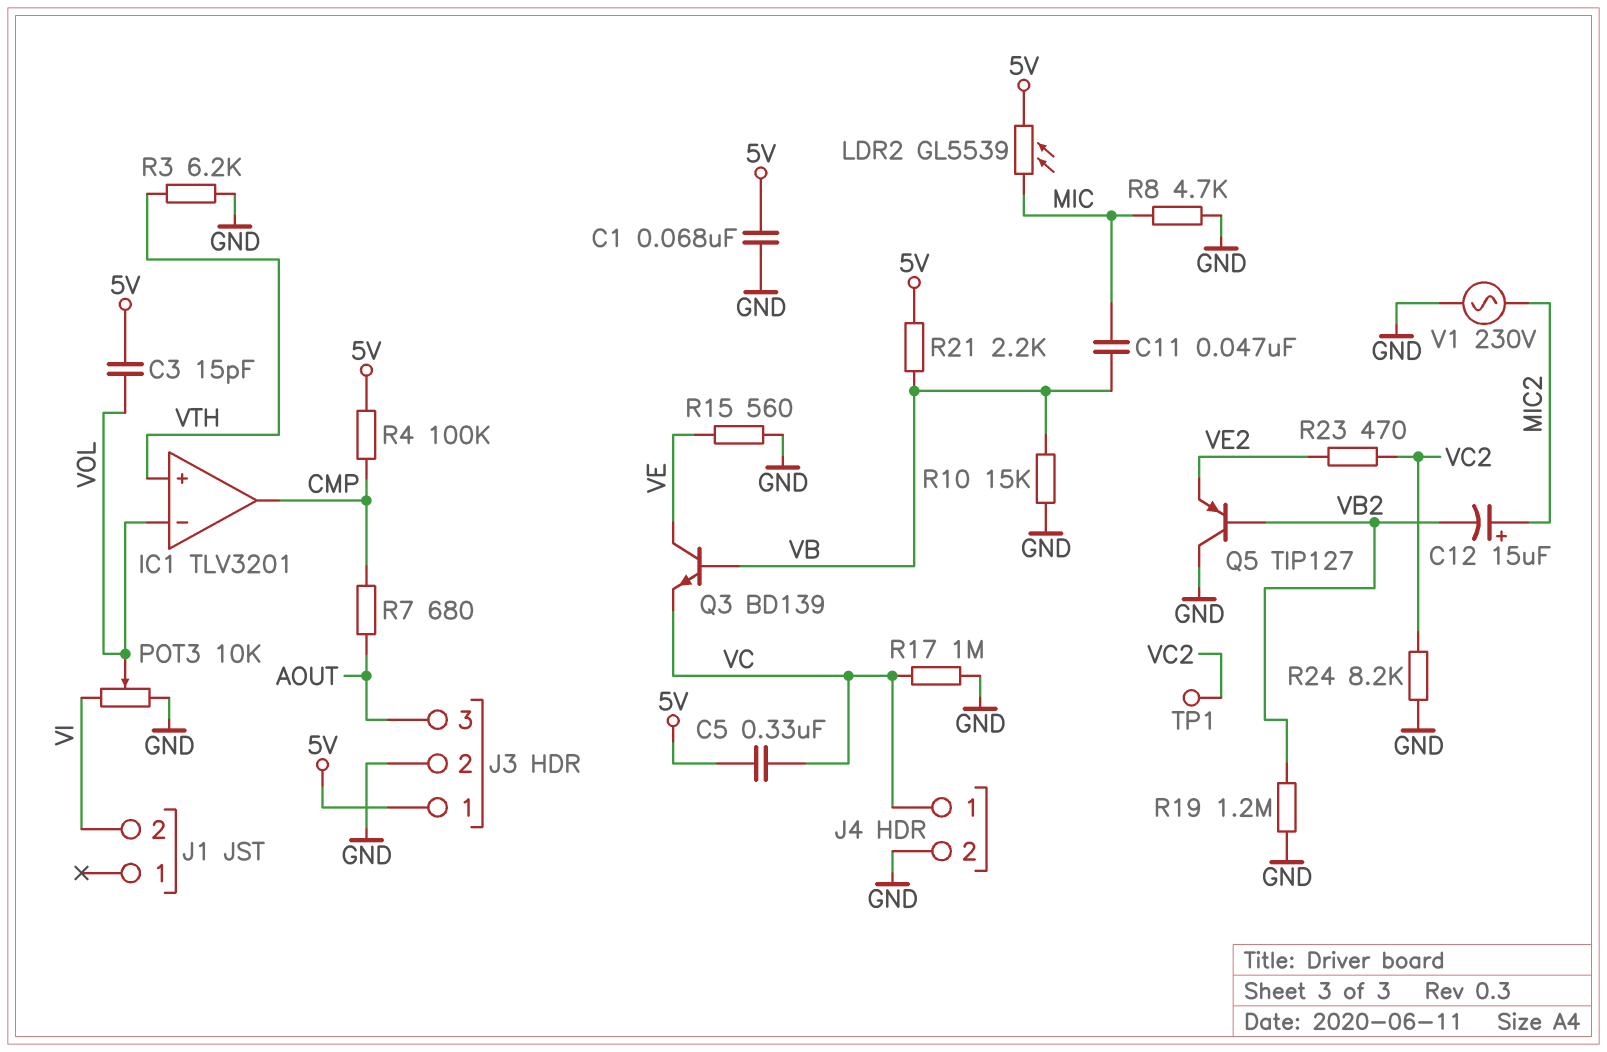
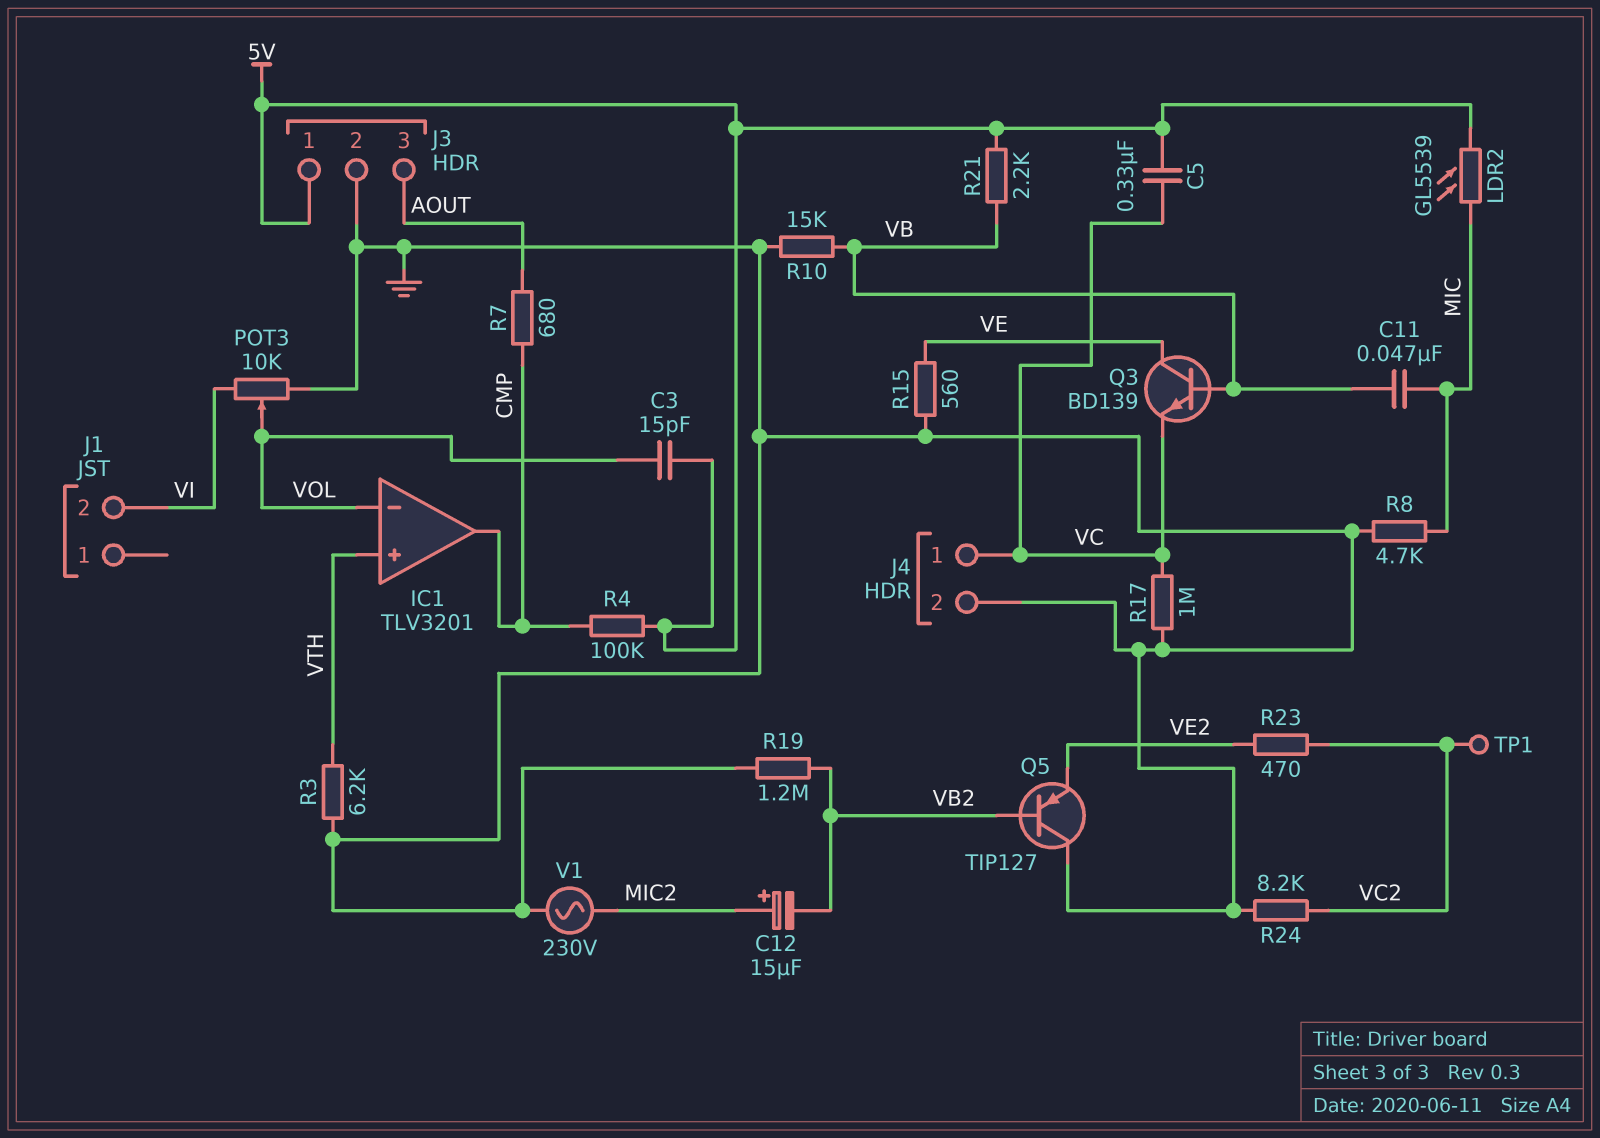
C1: 68nF (5V, GND) -> none

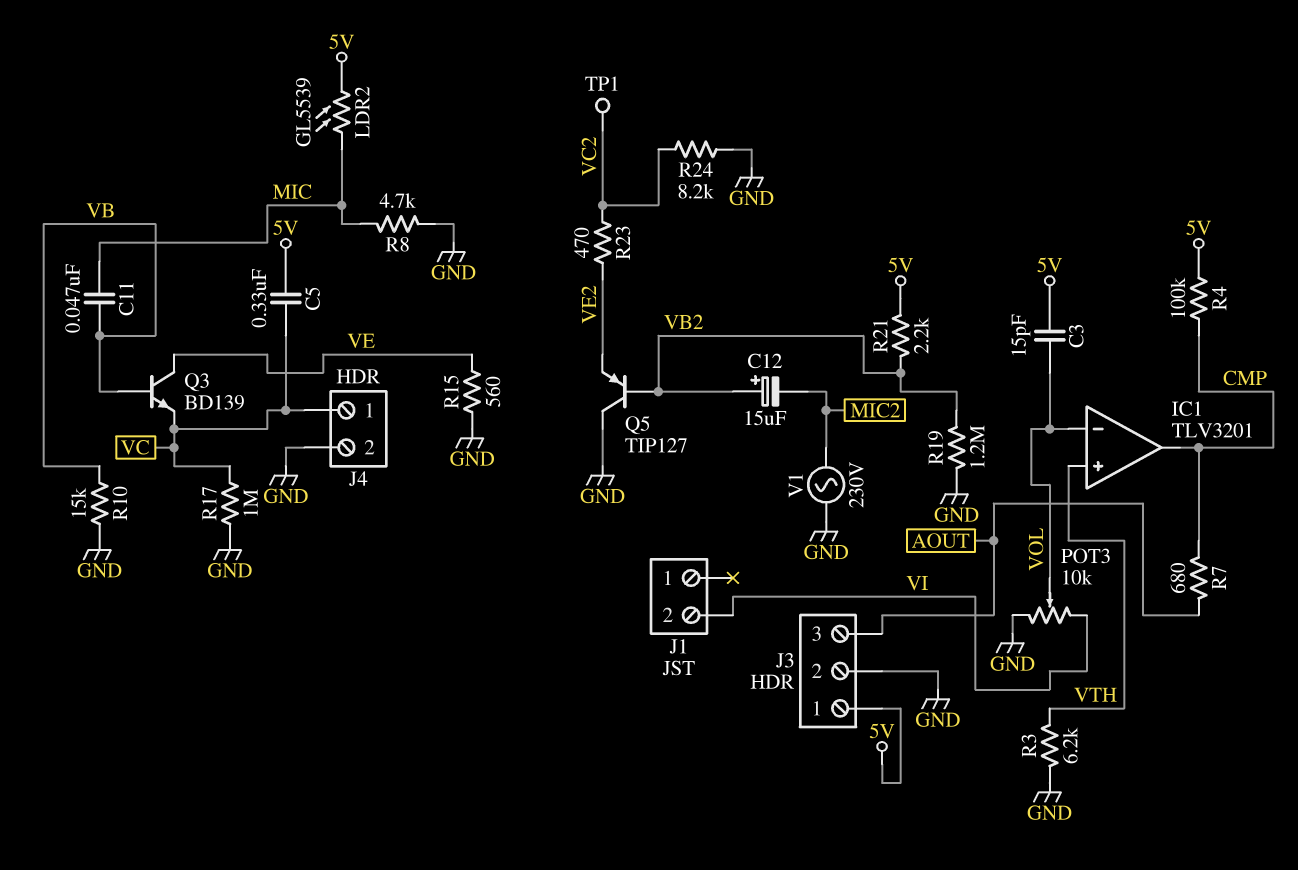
C12: 15uF (plus MIC2, minus VB2) -> 15uF (plus VB2, minus MIC2)
R21: 2.2k (5V, VB) -> 2.2k (5V, VB2)

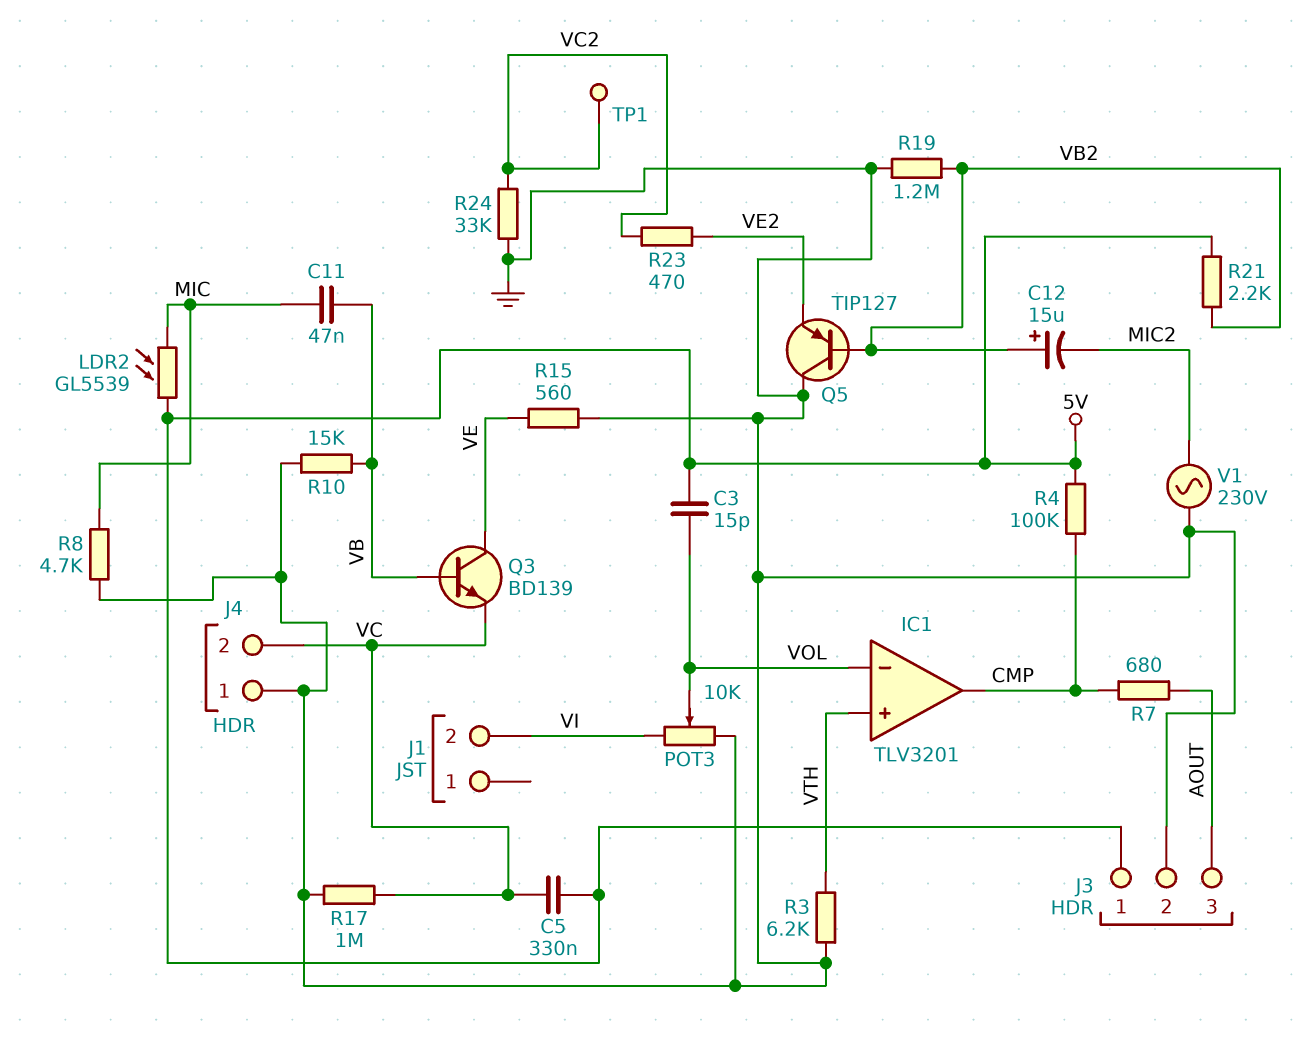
J4 pin 1: VC -> GND
J4 pin 2: GND -> VC
R24: 8.2k (GND, VC2) -> 33k (GND, VC2)

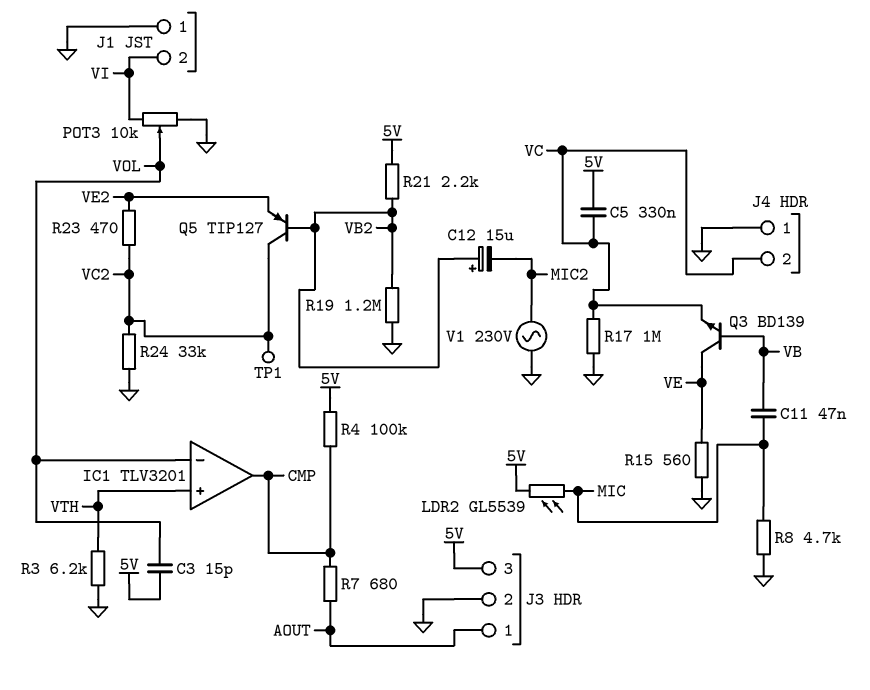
J1 pin 1: none -> GND
J3 pin 1: 5V -> AOUT
J3 pin 3: AOUT -> 5V
Q5: PNP TIP127 (B VB2, C GND, E VE2) -> PNP TIP127 (B VB2, C VC2, E VE2)
R10: 15k (GND, VB) -> none

